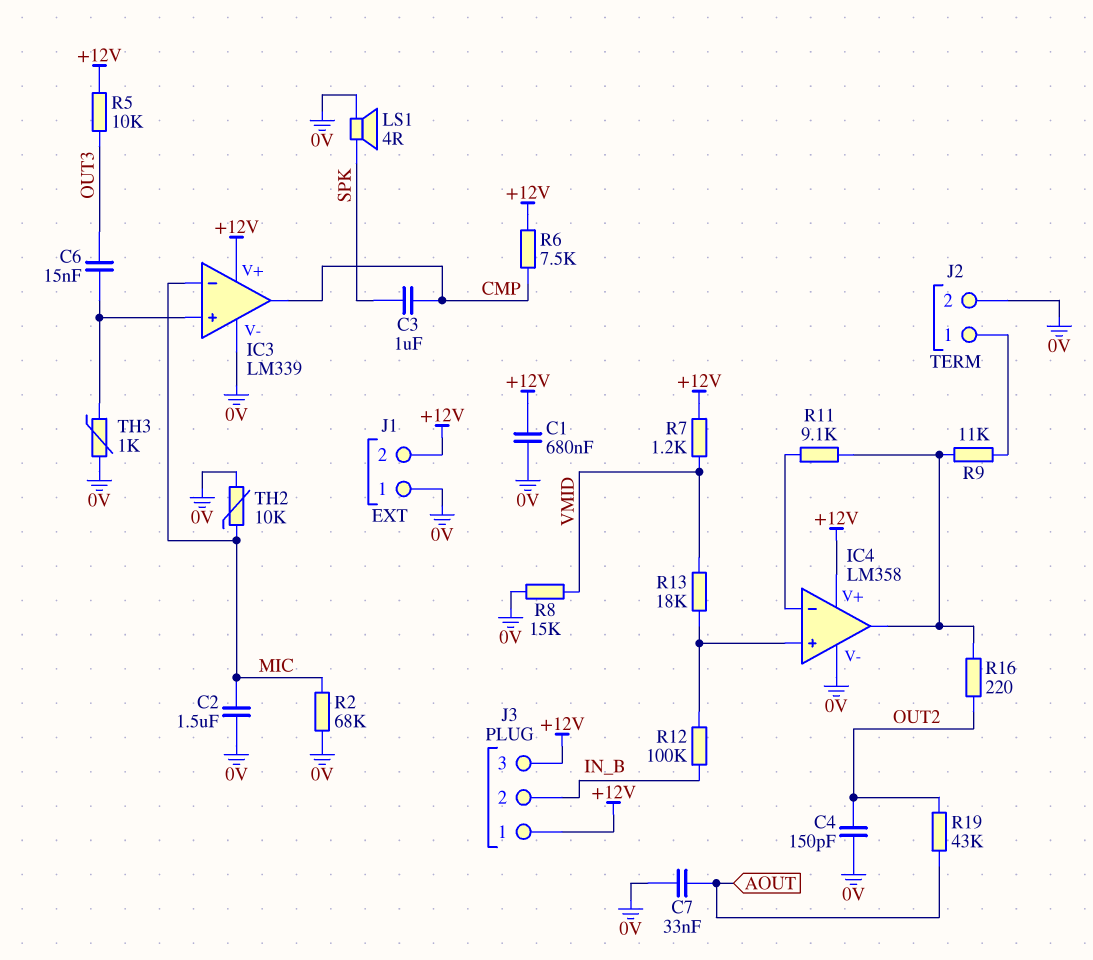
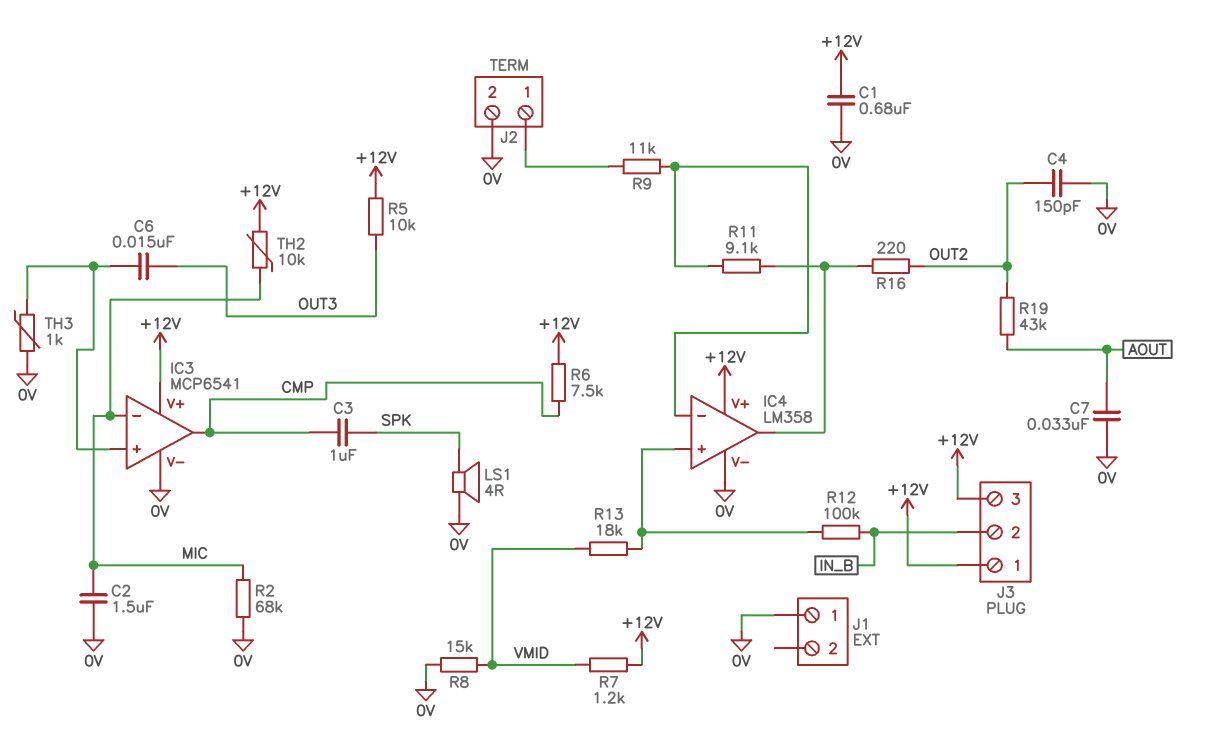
IC3: LM339 -> MCP6541
J1 pin 2: +12V -> none
R9: 11k (IC4/out, J2/1) -> 11k (IC4/in-, J2/1)
TH2: 10k (0V, MIC) -> 10k (+12V, MIC)

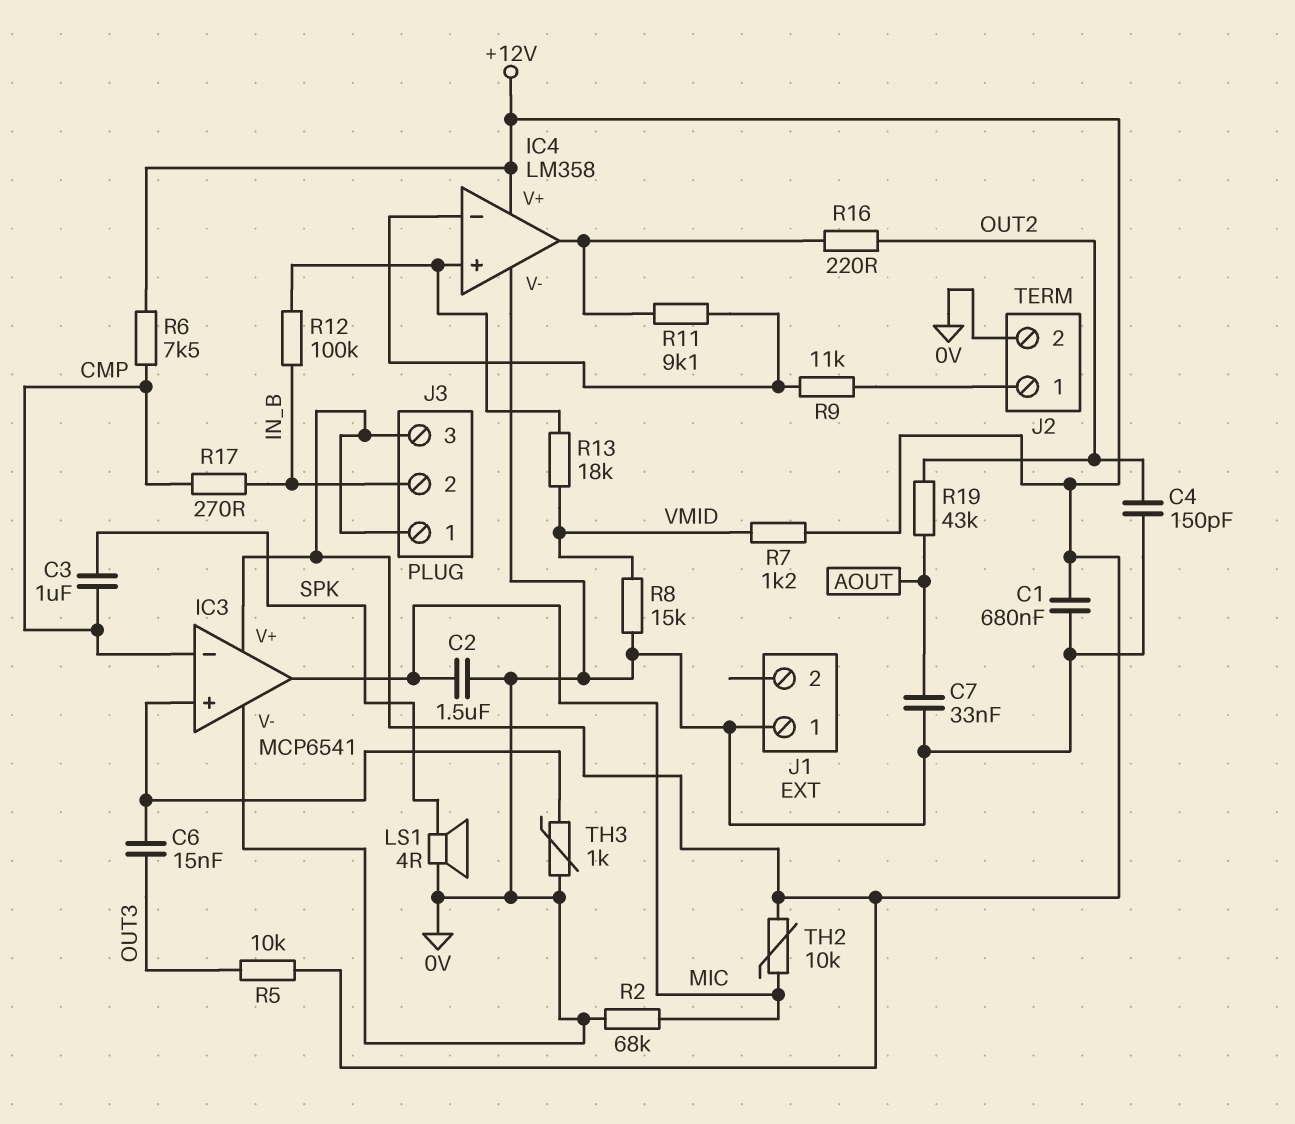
IC3 pin in-: MIC -> CMP
IC3 pin out: CMP -> MIC
R17: none -> 270 (CMP, IN_B)

